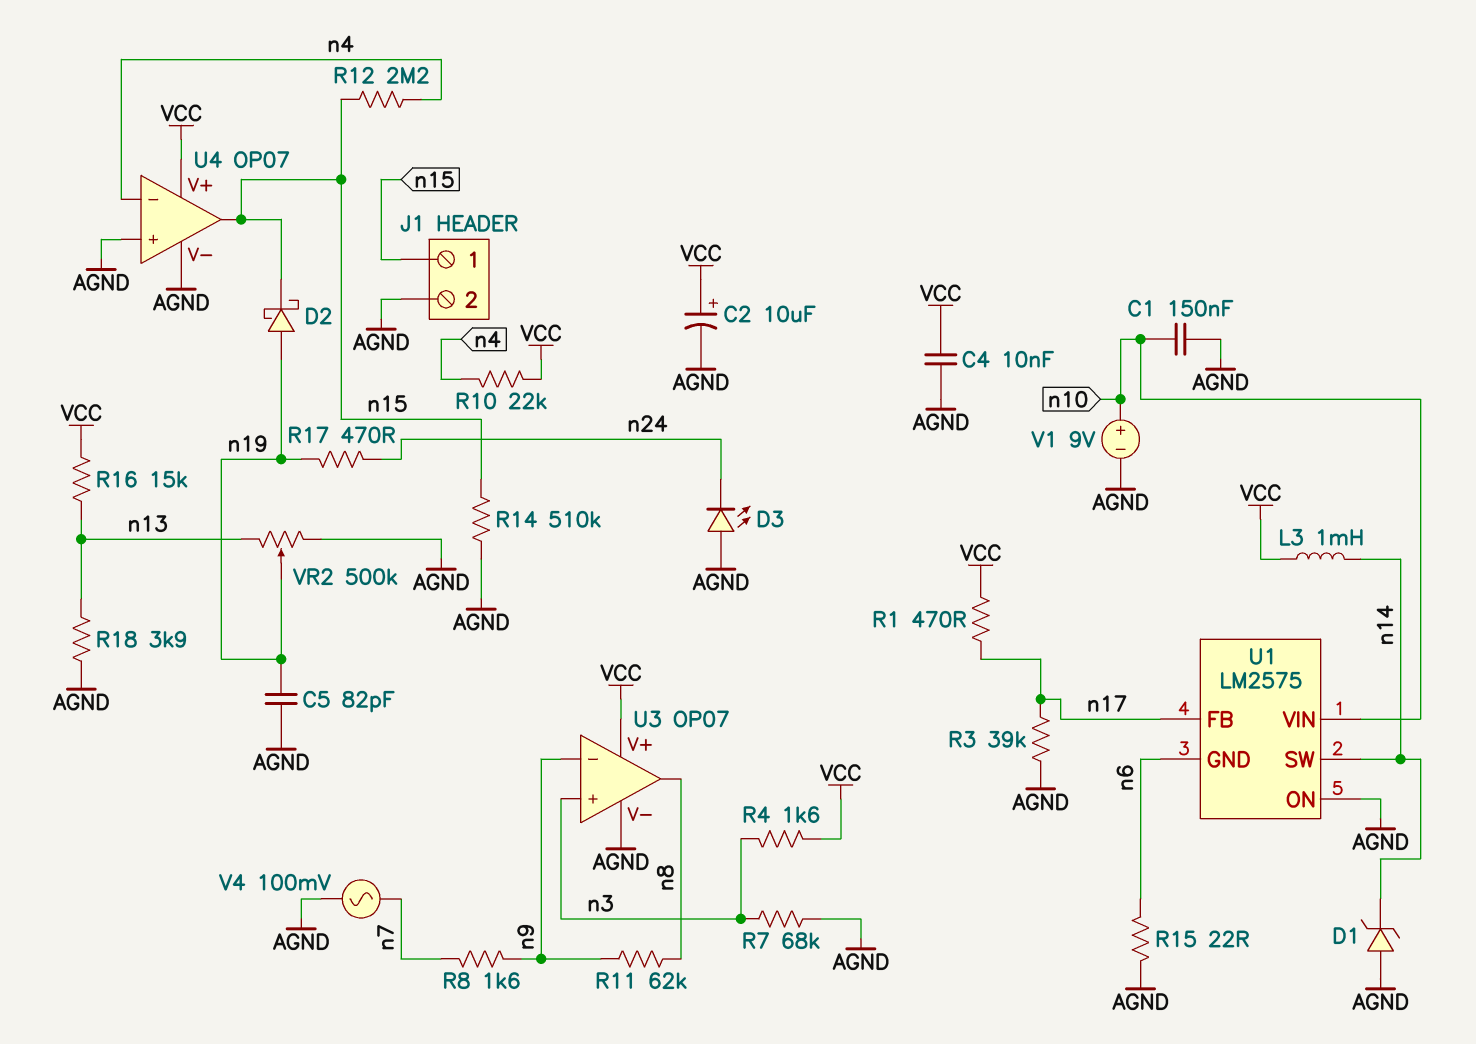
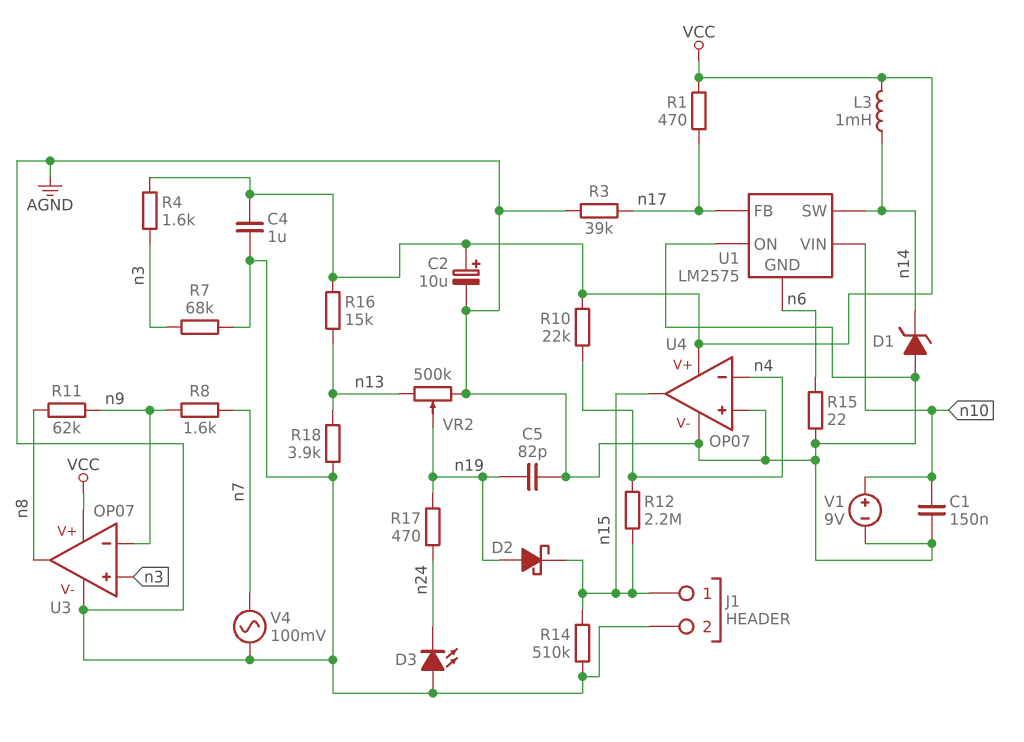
C4: 10nF (AGND, VCC) -> 1uF (AGND, VCC)

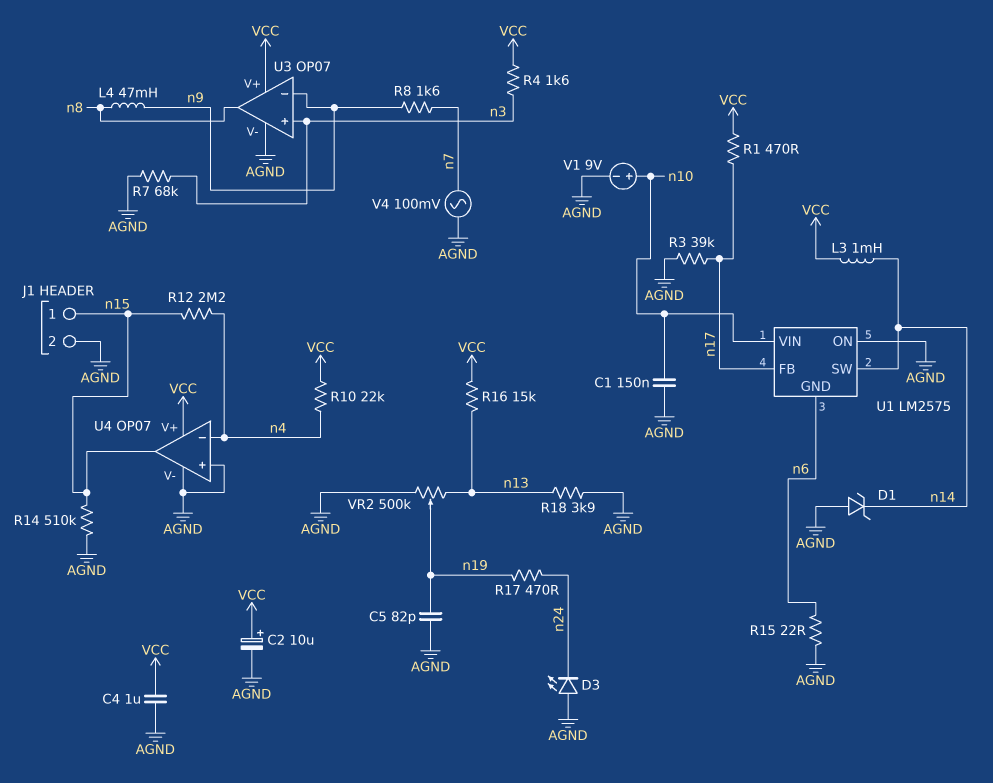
D2: schottky (A n19, K n15) -> none
L4: none -> 47mH (n8, n9)
R11: 62k (n8, n9) -> none

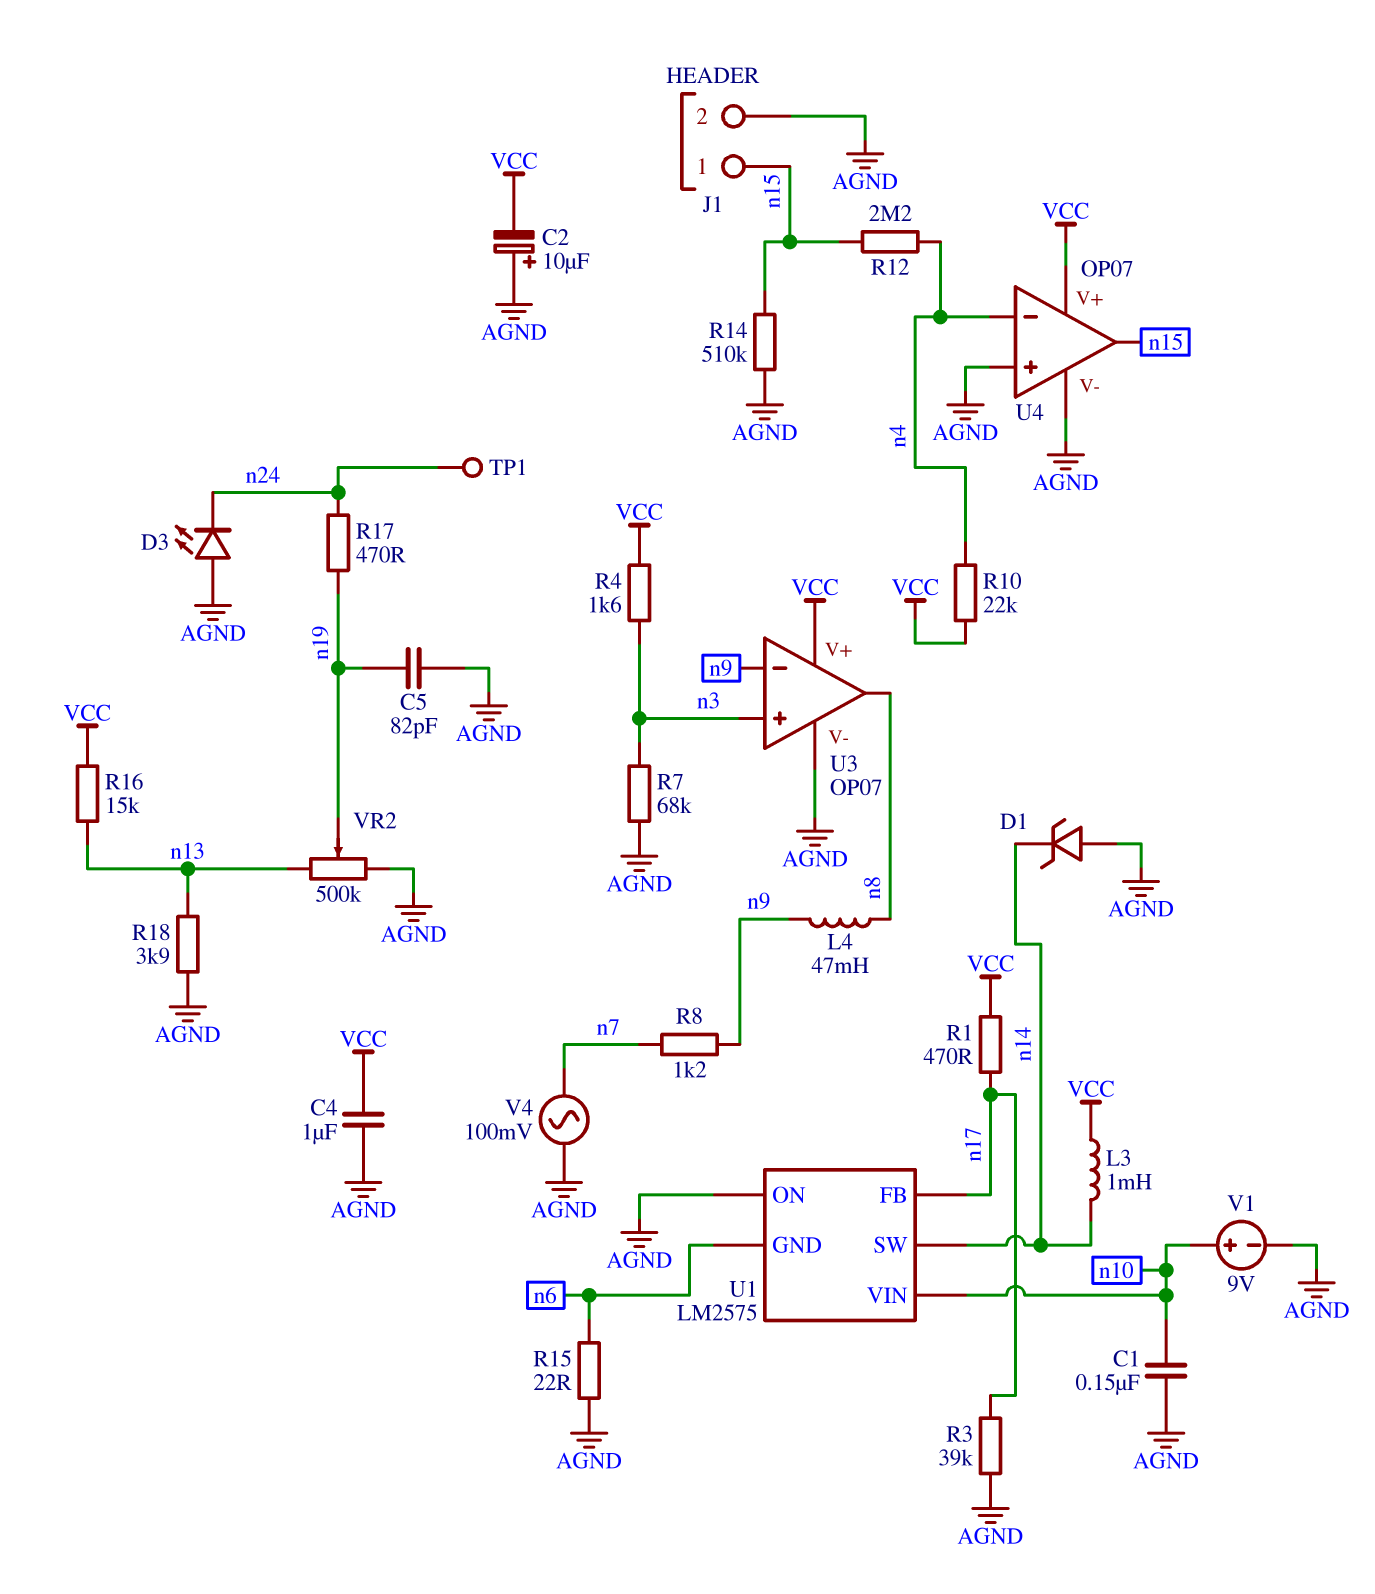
C2: 10uF (plus VCC, minus AGND) -> 10uF (plus AGND, minus VCC)
R8: 1.6k (n7, n9) -> 1.2k (n7, n9)
TP1: none -> test point (n24)

